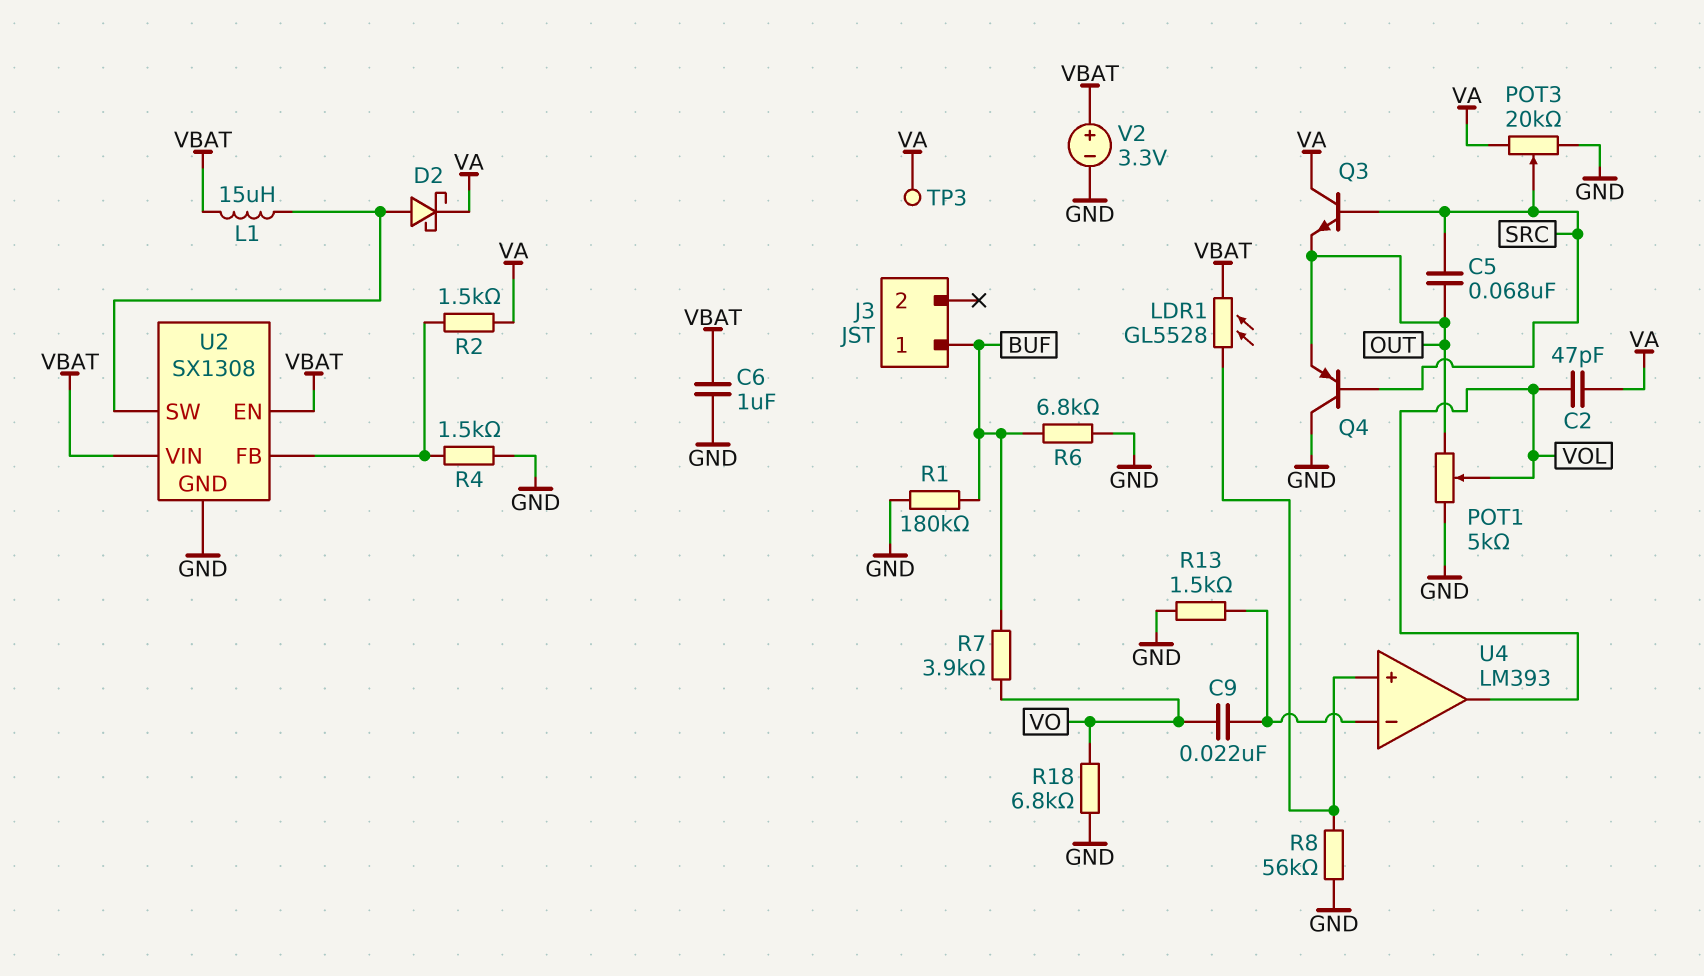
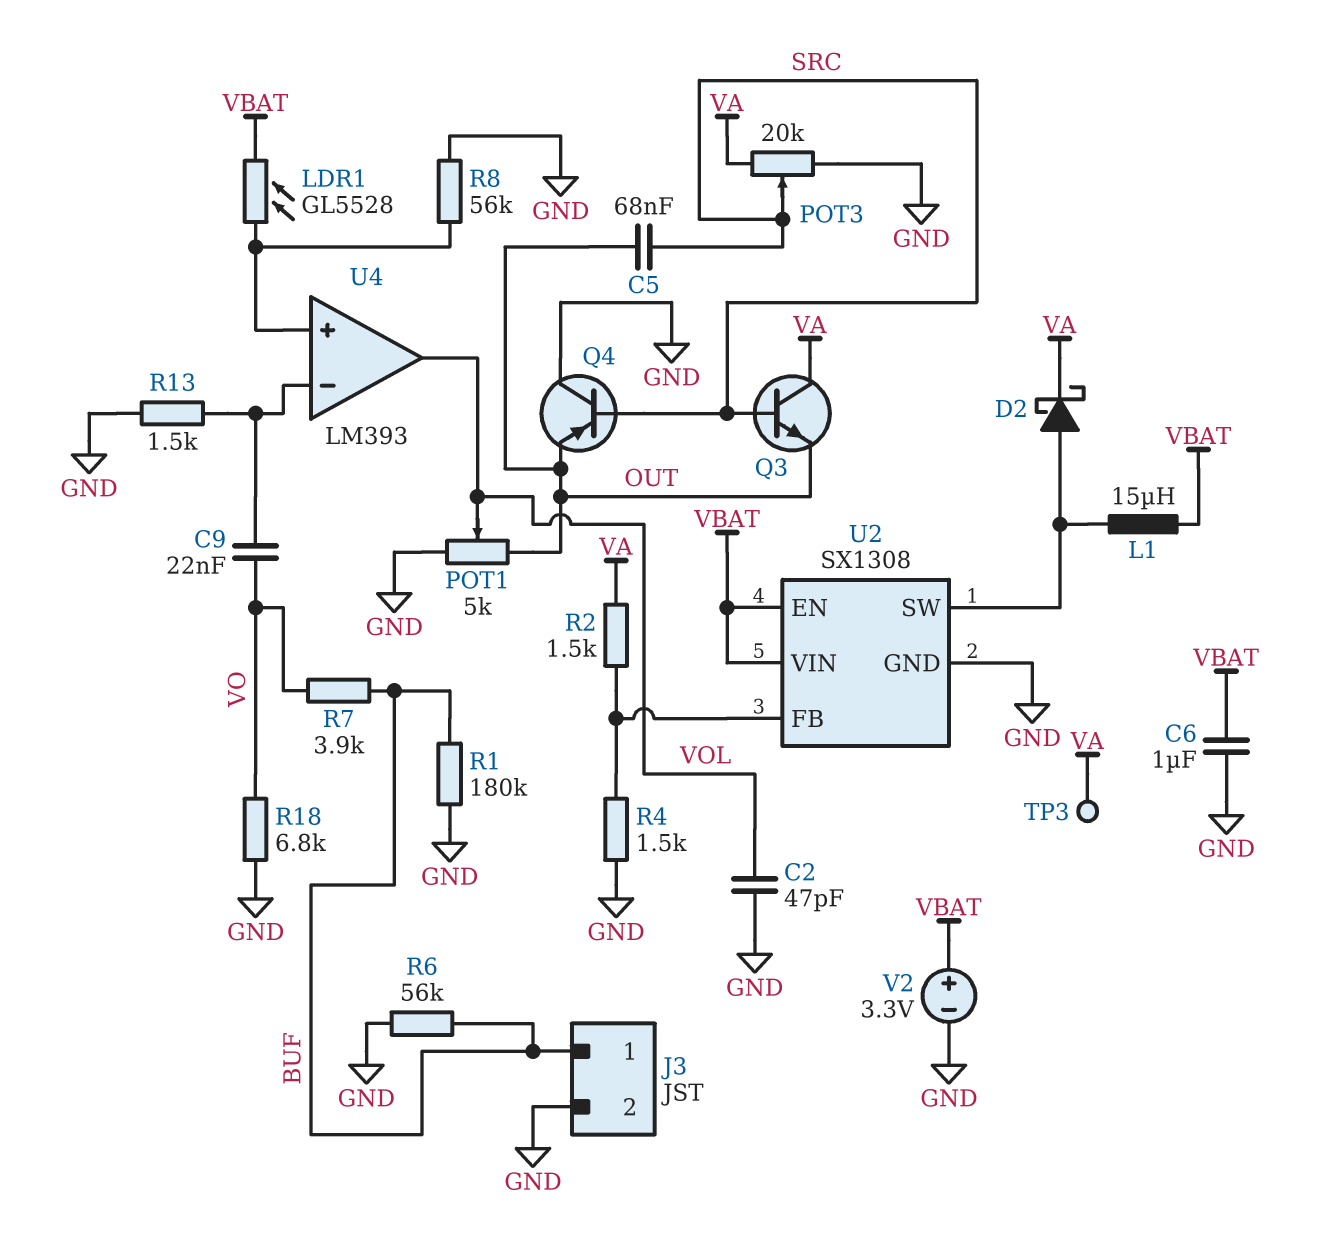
C2: 47pF (VA, VOL) -> 47pF (GND, VOL)
J3 pin 2: none -> GND
R6: 6.8k (BUF, GND) -> 56k (BUF, GND)

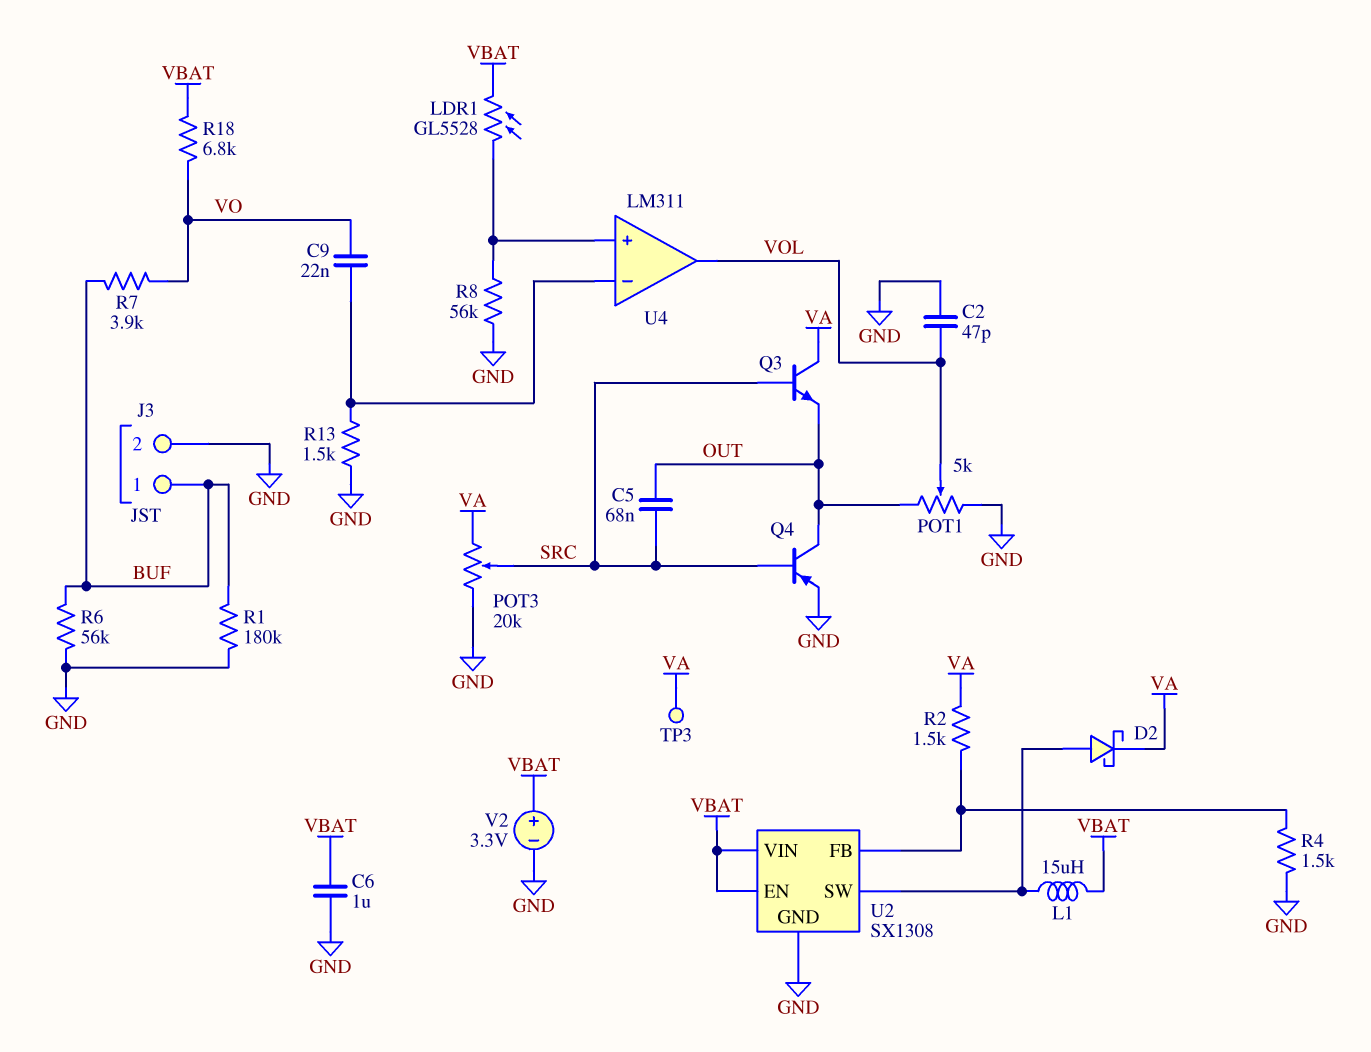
Q4: PNP (B SRC, C GND, E OUT) -> PNP (B SRC, C OUT, E GND)
R18: 6.8k (GND, VO) -> 6.8k (VBAT, VO)
U4: LM393 -> LM311

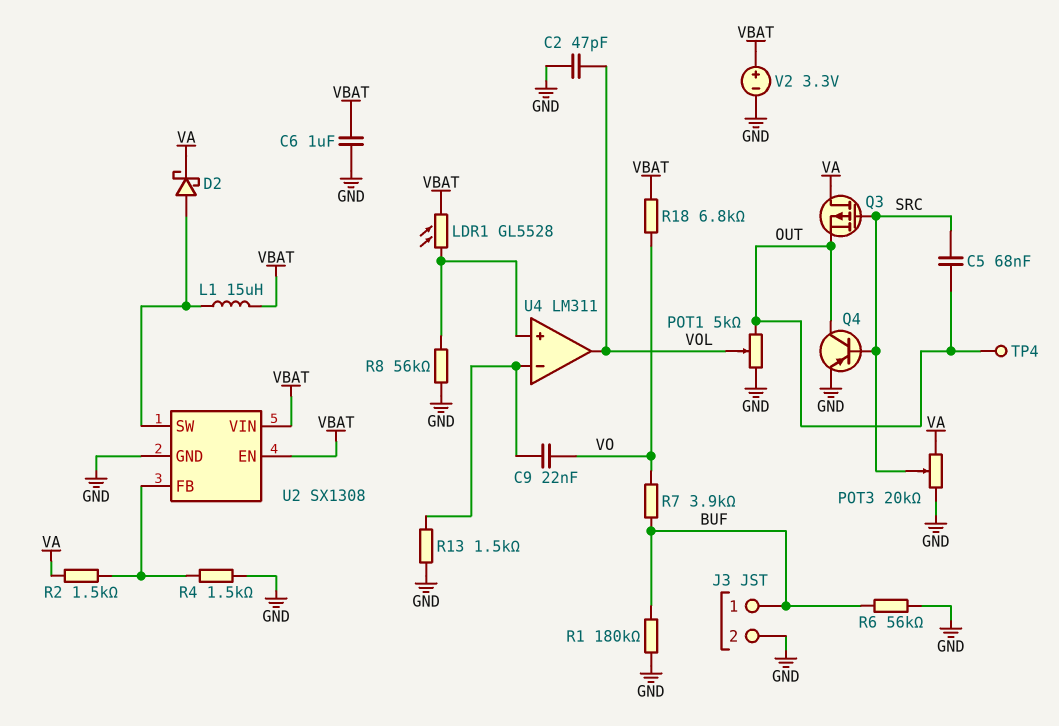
Q3: NPN (B SRC, C VA, E OUT) -> PMOS (G SRC, D VA, S OUT)
TP3: test point (VA) -> none
TP4: none -> test point (OUT)

